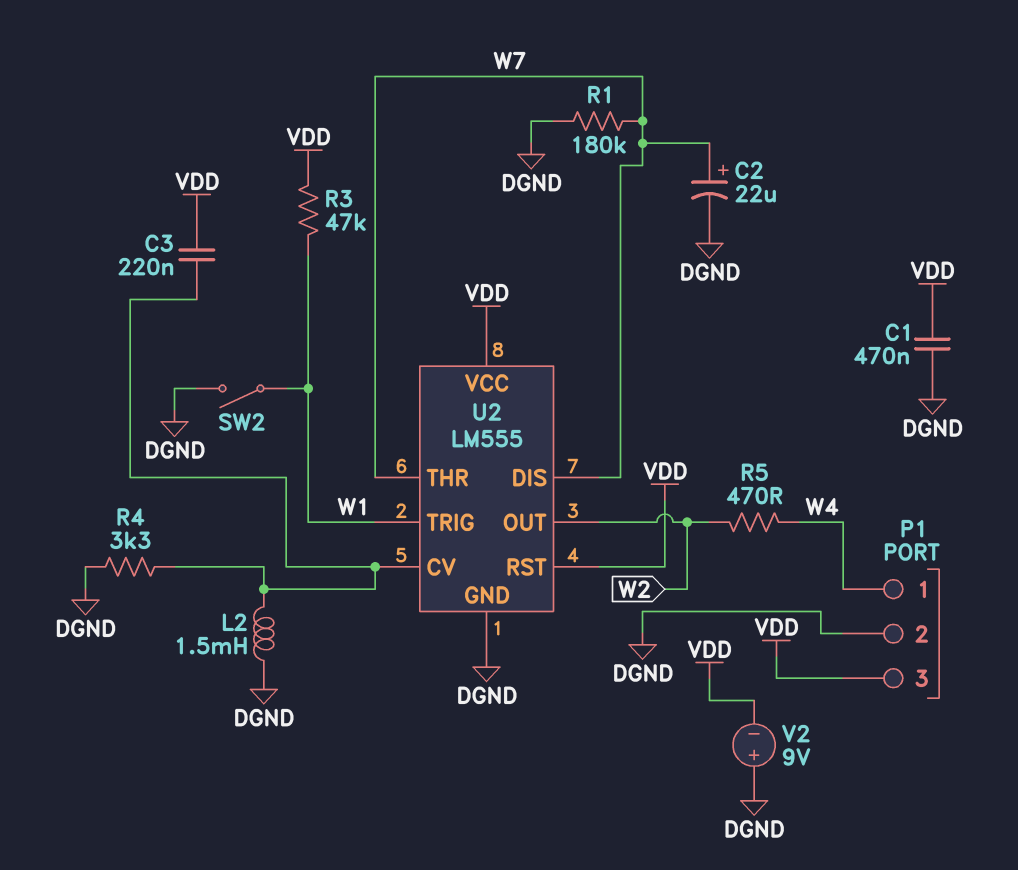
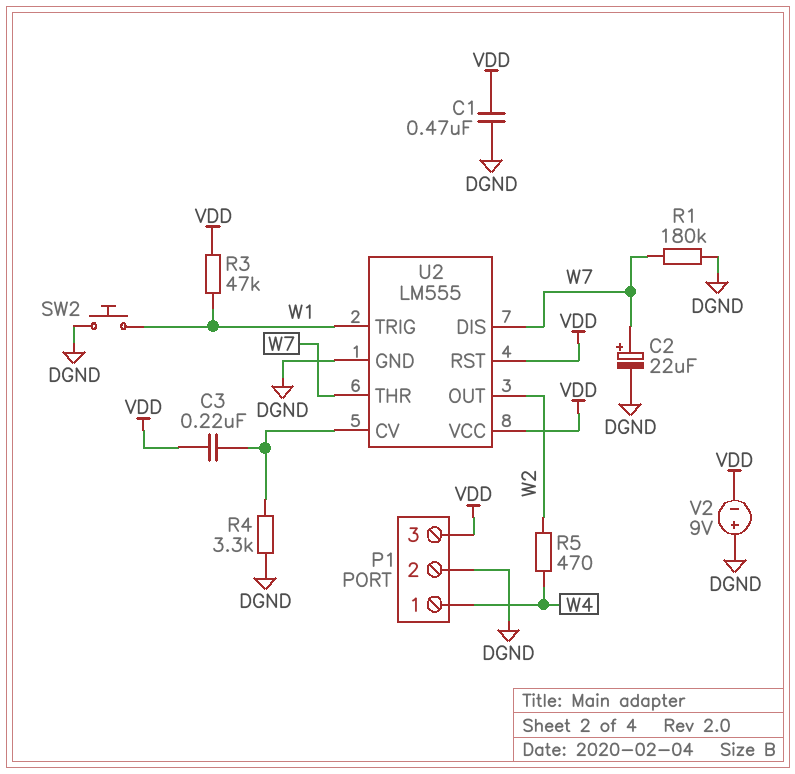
L2: 1.5mH (DGND, U2/CV) -> none
SW2: switch (DGND, W1) -> button (DGND, W1)

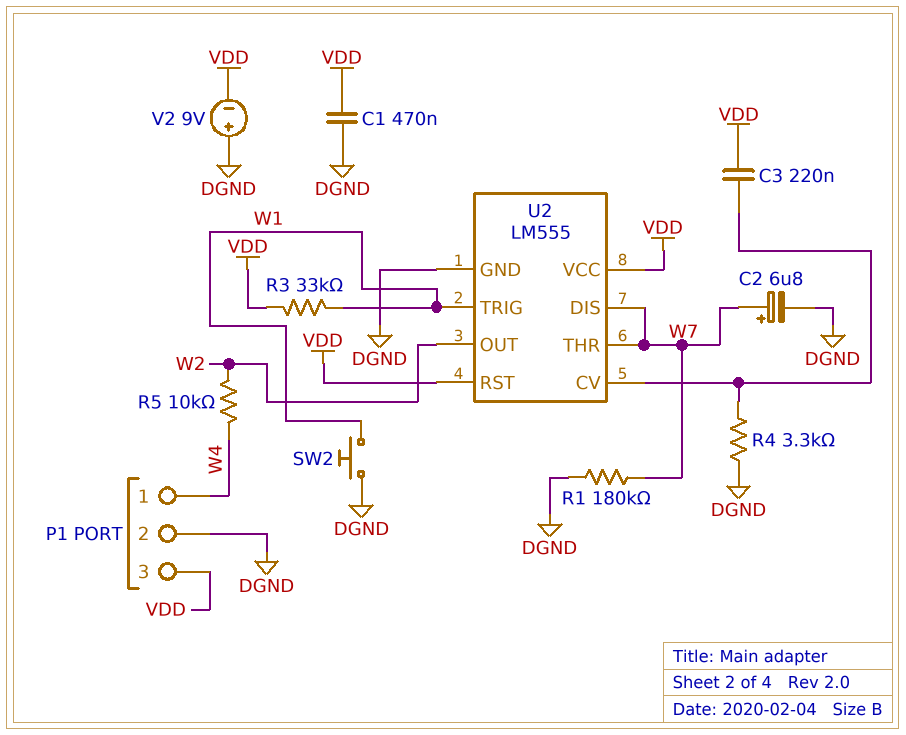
C2: 22uF (plus W7, minus DGND) -> 6.8uF (plus W7, minus DGND)
R3: 47k (VDD, W1) -> 33k (VDD, W1)
R5: 470 (W2, W4) -> 10k (W2, W4)

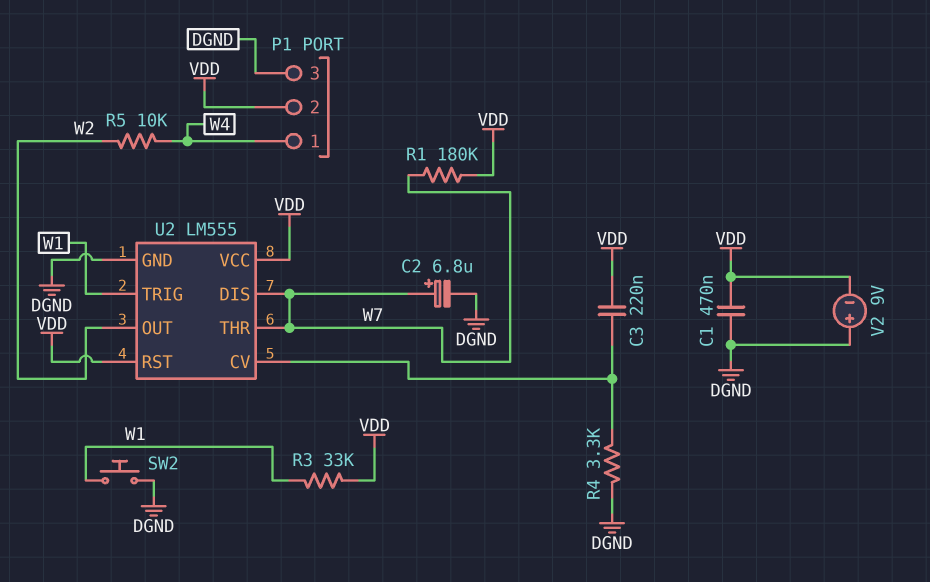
P1 pin 2: DGND -> VDD
P1 pin 3: VDD -> DGND
R1: 180k (DGND, W7) -> 180k (VDD, W7)

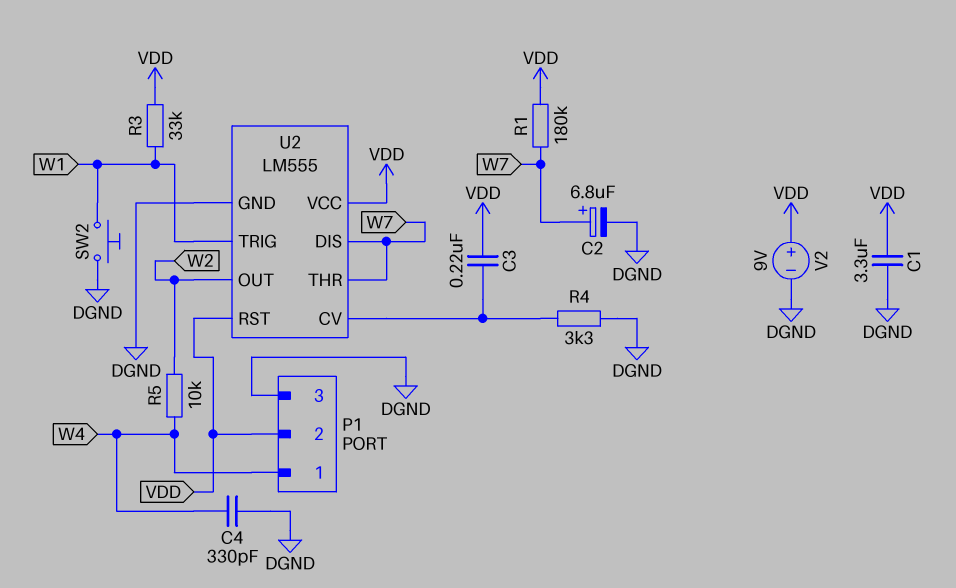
C1: 470nF (DGND, VDD) -> 3.3uF (DGND, VDD)
C4: none -> 330pF (DGND, W4)
V2: 9V (plus DGND, minus VDD) -> 9V (plus VDD, minus DGND)

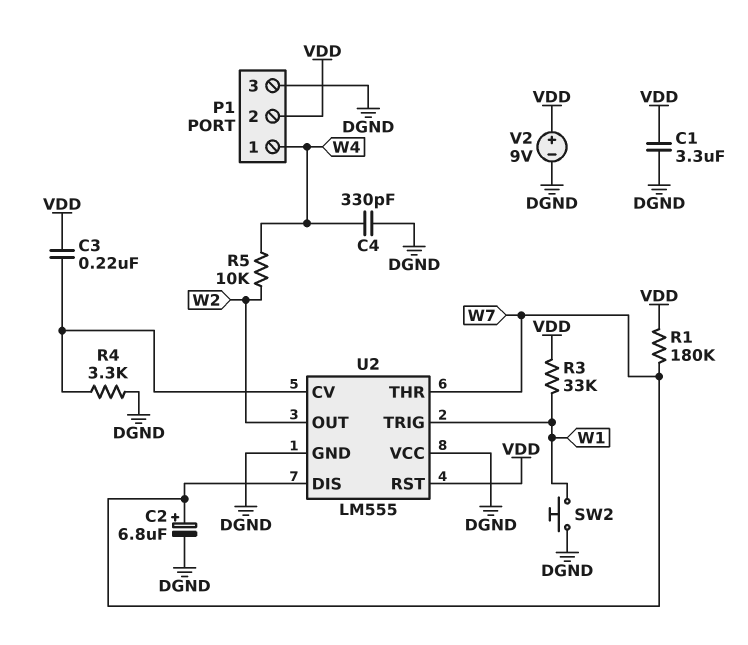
U2 pin VCC: VDD -> DGND

